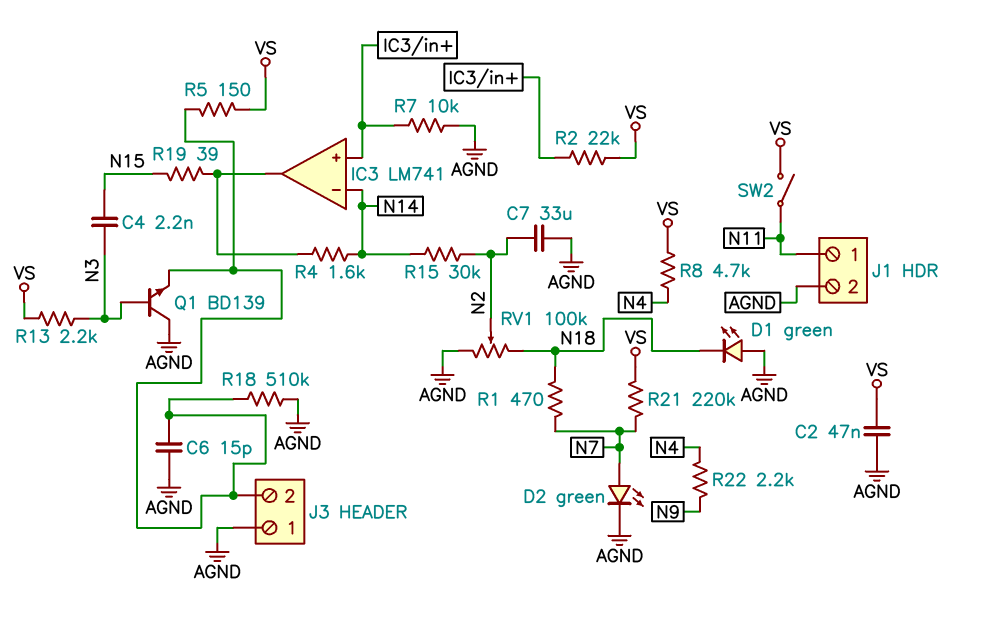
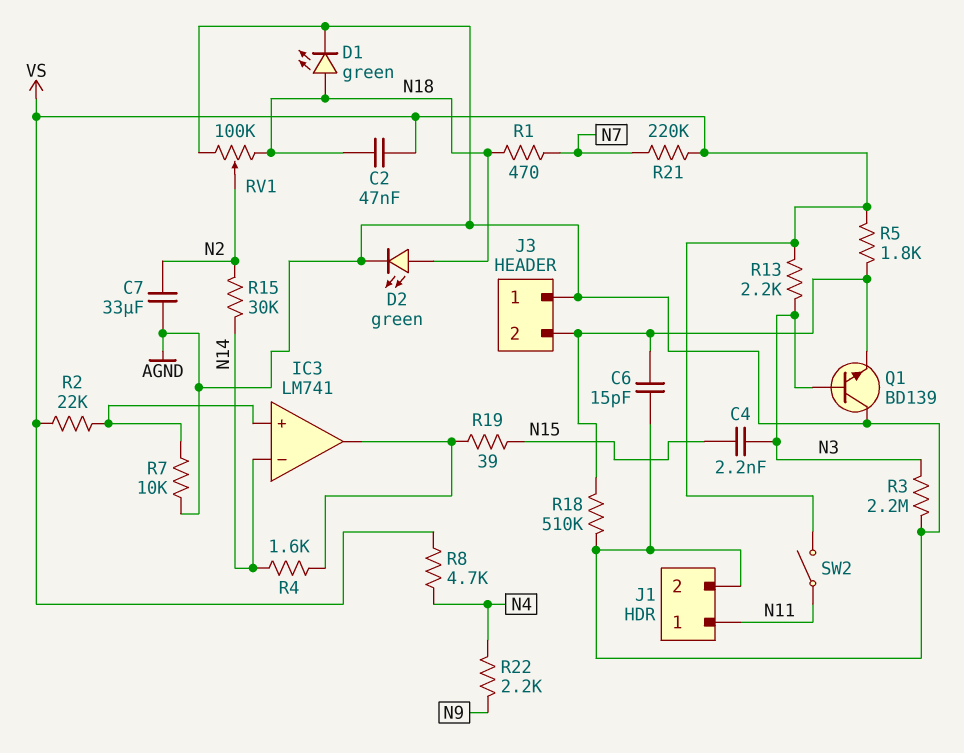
C2: 47nF (AGND, VS) -> 47nF (N18, VS)
D1: LED green (A AGND, K N18) -> LED green (A N18, K AGND)
D2: LED green (A N7, K AGND) -> LED green (A N18, K AGND)
R3: none -> 2.2M (AGND, N3)
R5: 150 (J3/2, VS) -> 1.8k (J3/2, VS)

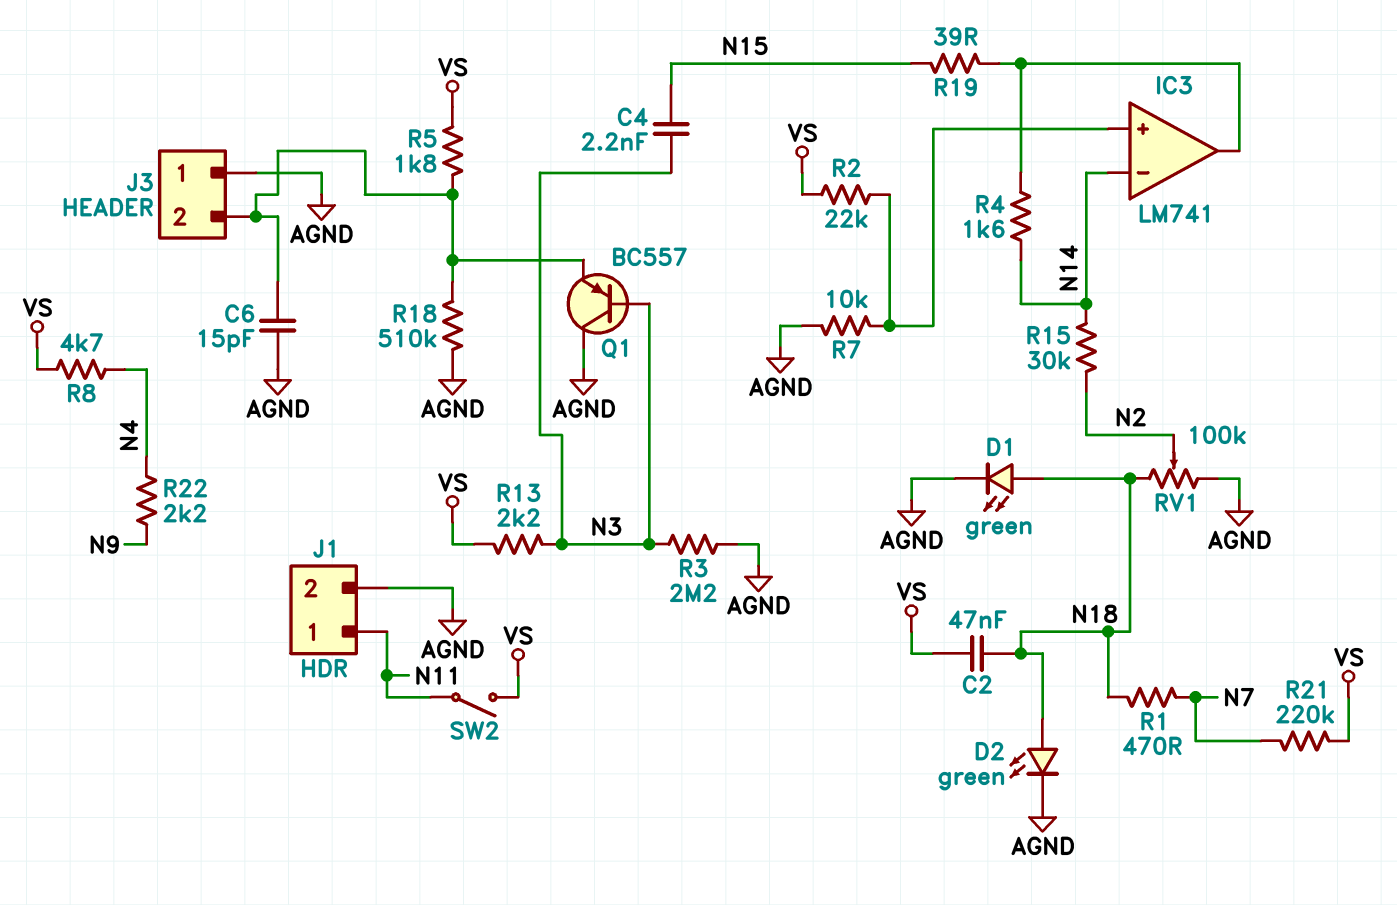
C7: 33uF (AGND, N2) -> none
Q1: NPN BD139 (B N3, C AGND, E J3/2) -> PNP BC557 (B N3, C AGND, E J3/2)

